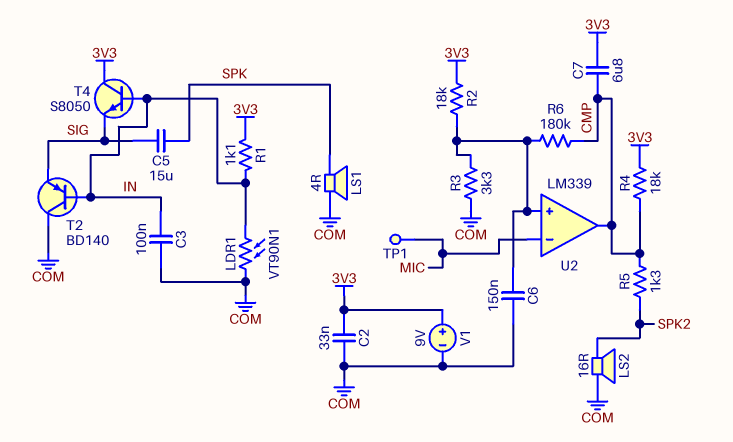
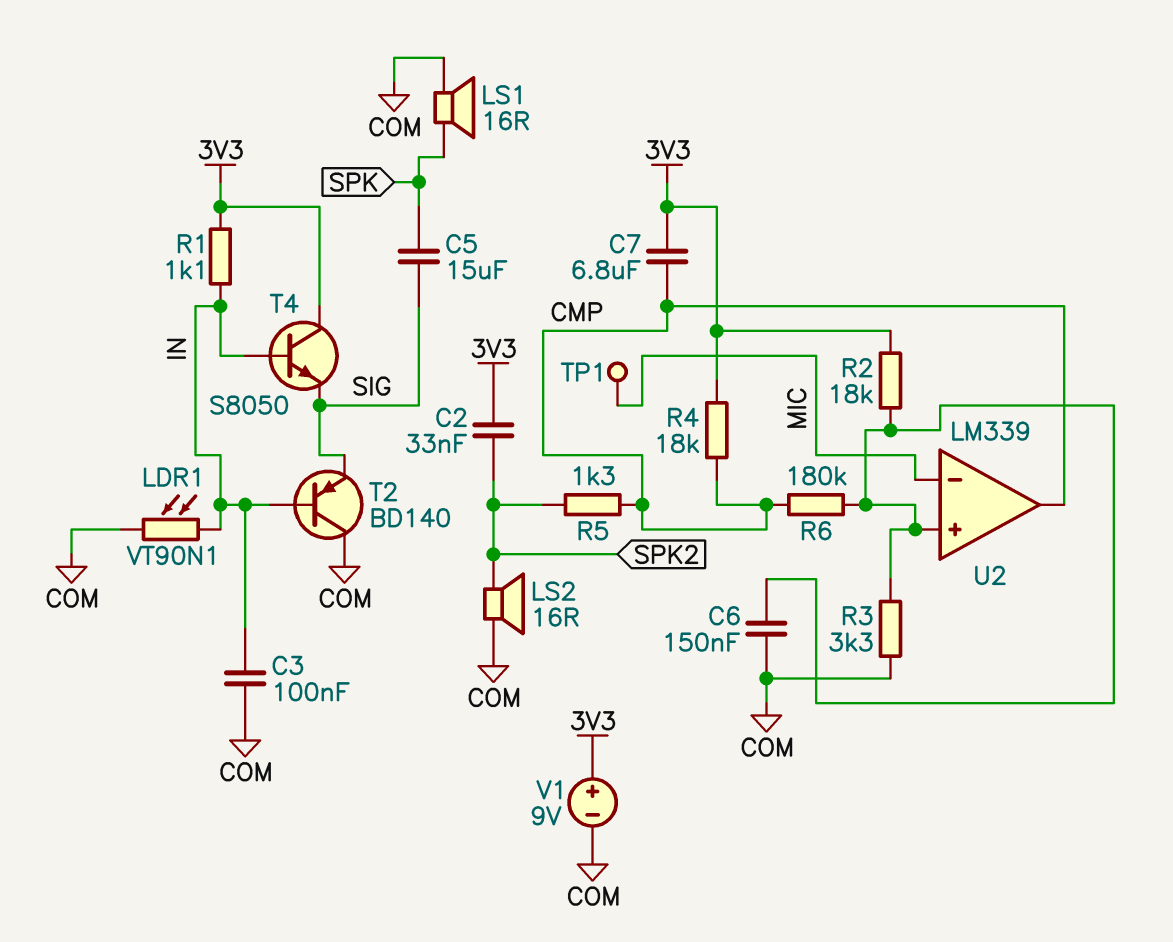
C2: 33nF (3V3, COM) -> 33nF (3V3, SPK2)
LS1: speaker 4R (COM, SPK) -> speaker 16R (COM, SPK)

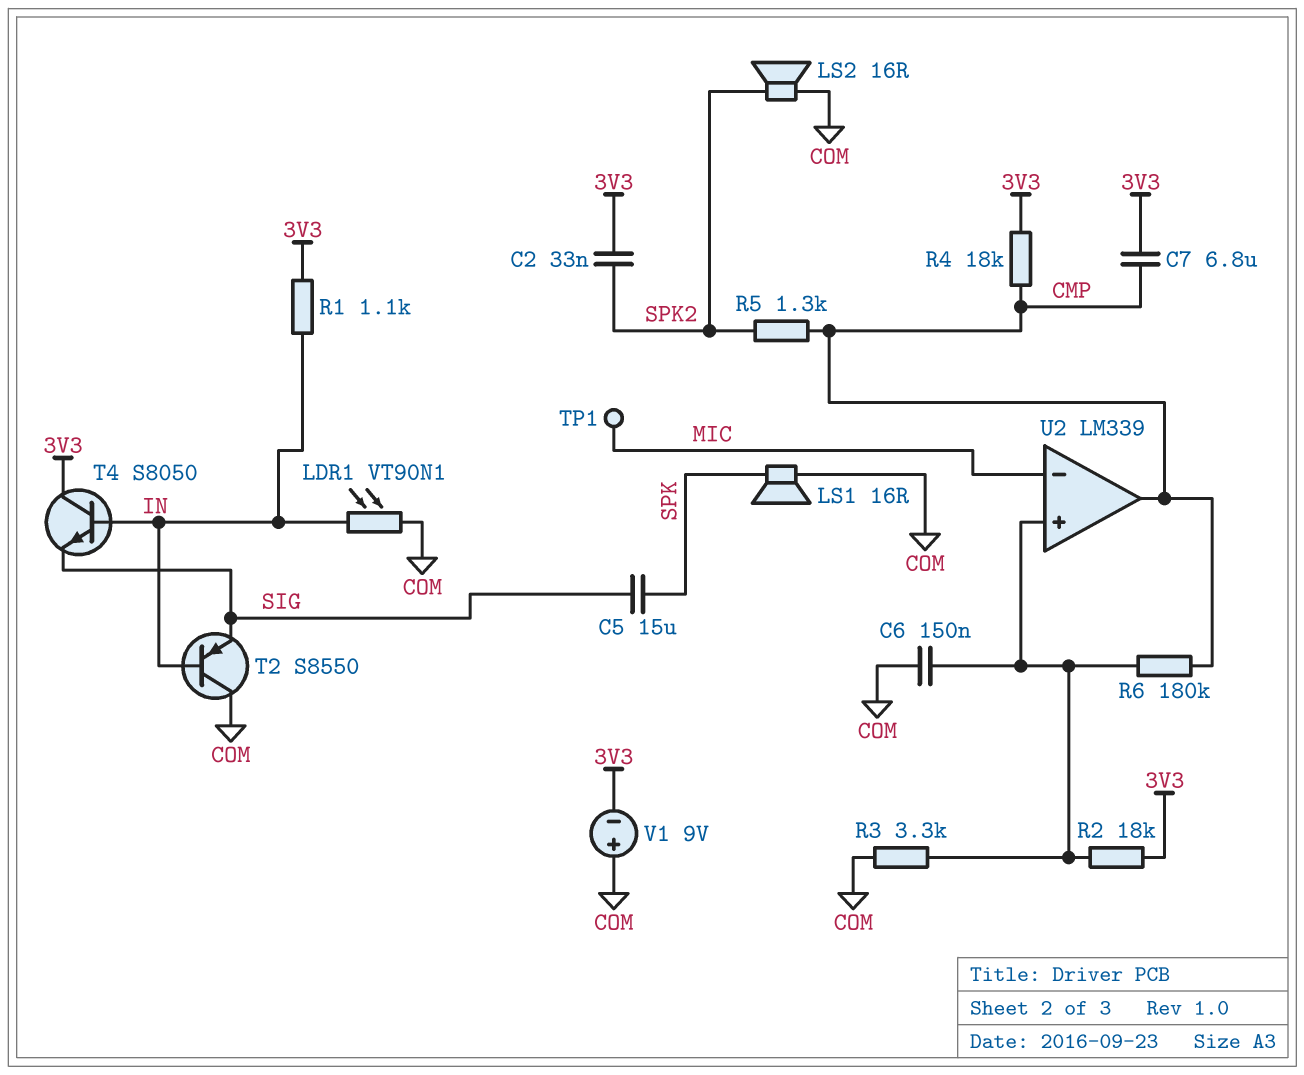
C3: 100nF (COM, IN) -> none
T2: PNP BD140 (B IN, C COM, E SIG) -> PNP S8550 (B IN, C COM, E SIG)
V1: 9V (plus 3V3, minus COM) -> 9V (plus COM, minus 3V3)

